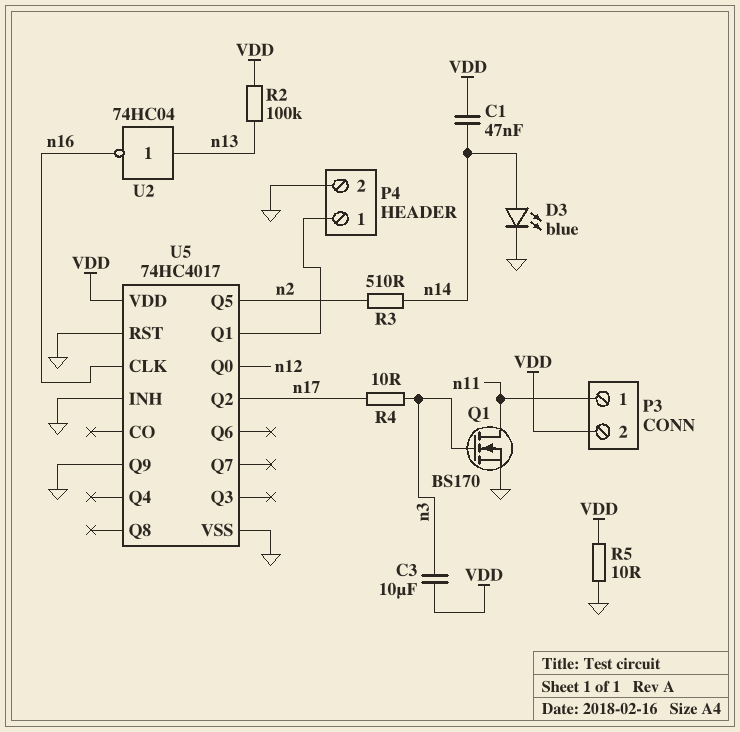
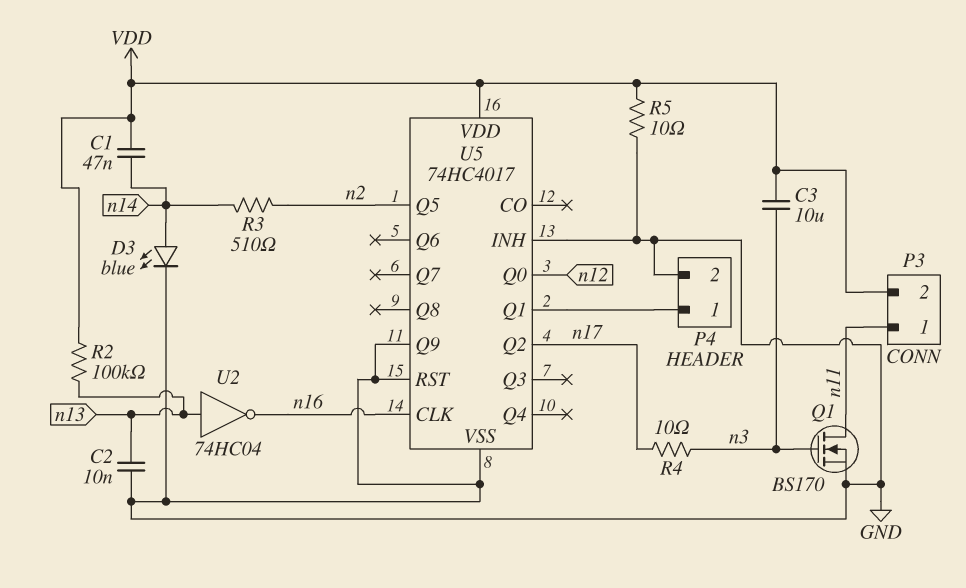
C2: none -> 10nF (GND, n13)

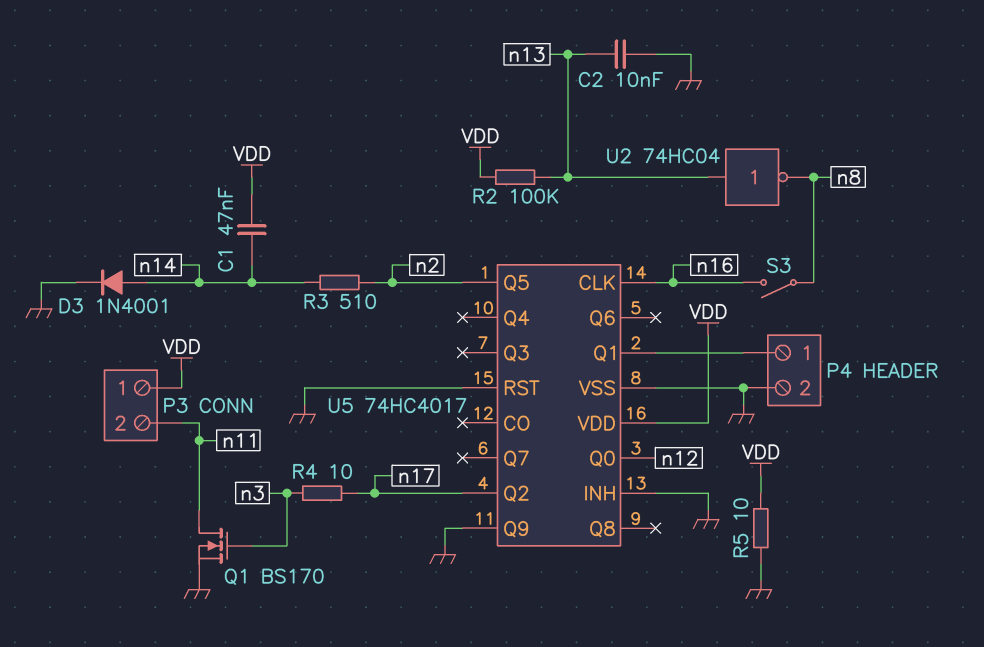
C3: 10uF (VDD, n3) -> none
D3: LED blue (A n14, K GND) -> diode 1N4001 (A n14, K GND)
P3 pin 1: n11 -> VDD
P3 pin 2: VDD -> n11
S3: none -> switch (n8, n16)
U2: NOT 74HC04 (in n13, out n16) -> NOT 74HC04 (in n13, out n8)

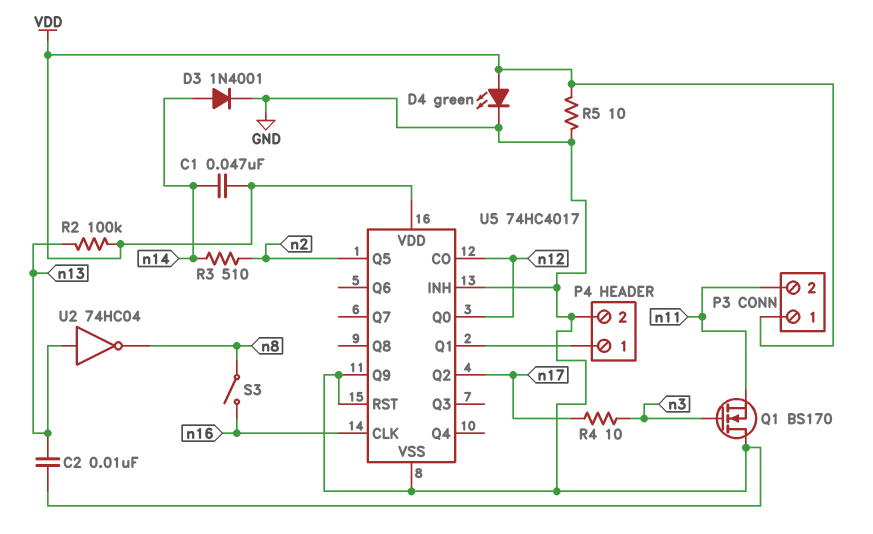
D4: none -> LED green (A VDD, K GND)
Q1: NMOS BS170 (G n3, D n11, S GND) -> NMOS BS170 (G n3, D GND, S n11)
U5 pin CO: none -> n12

